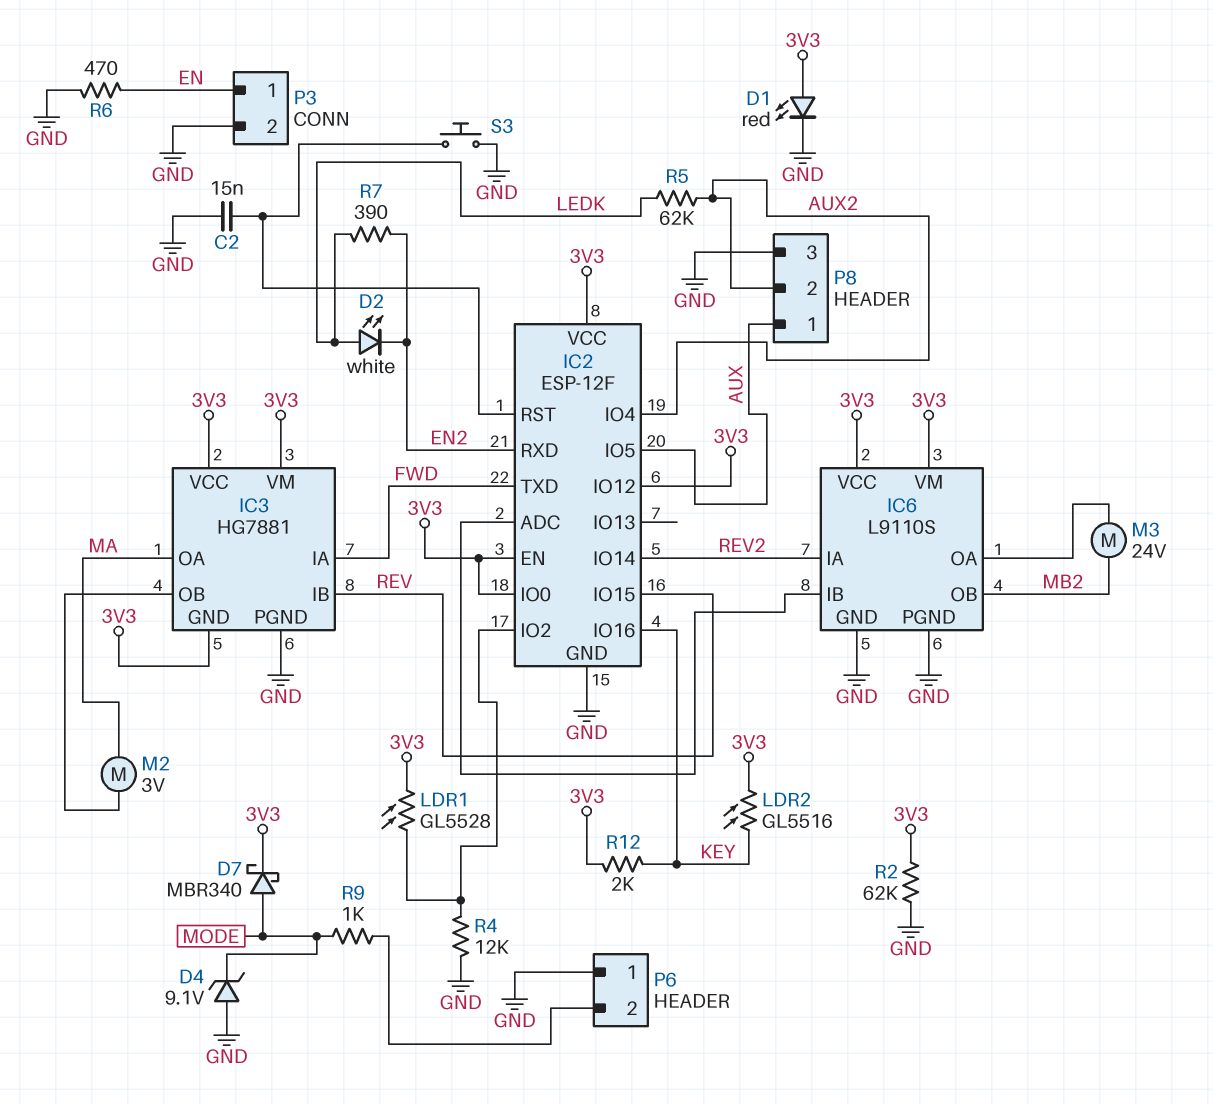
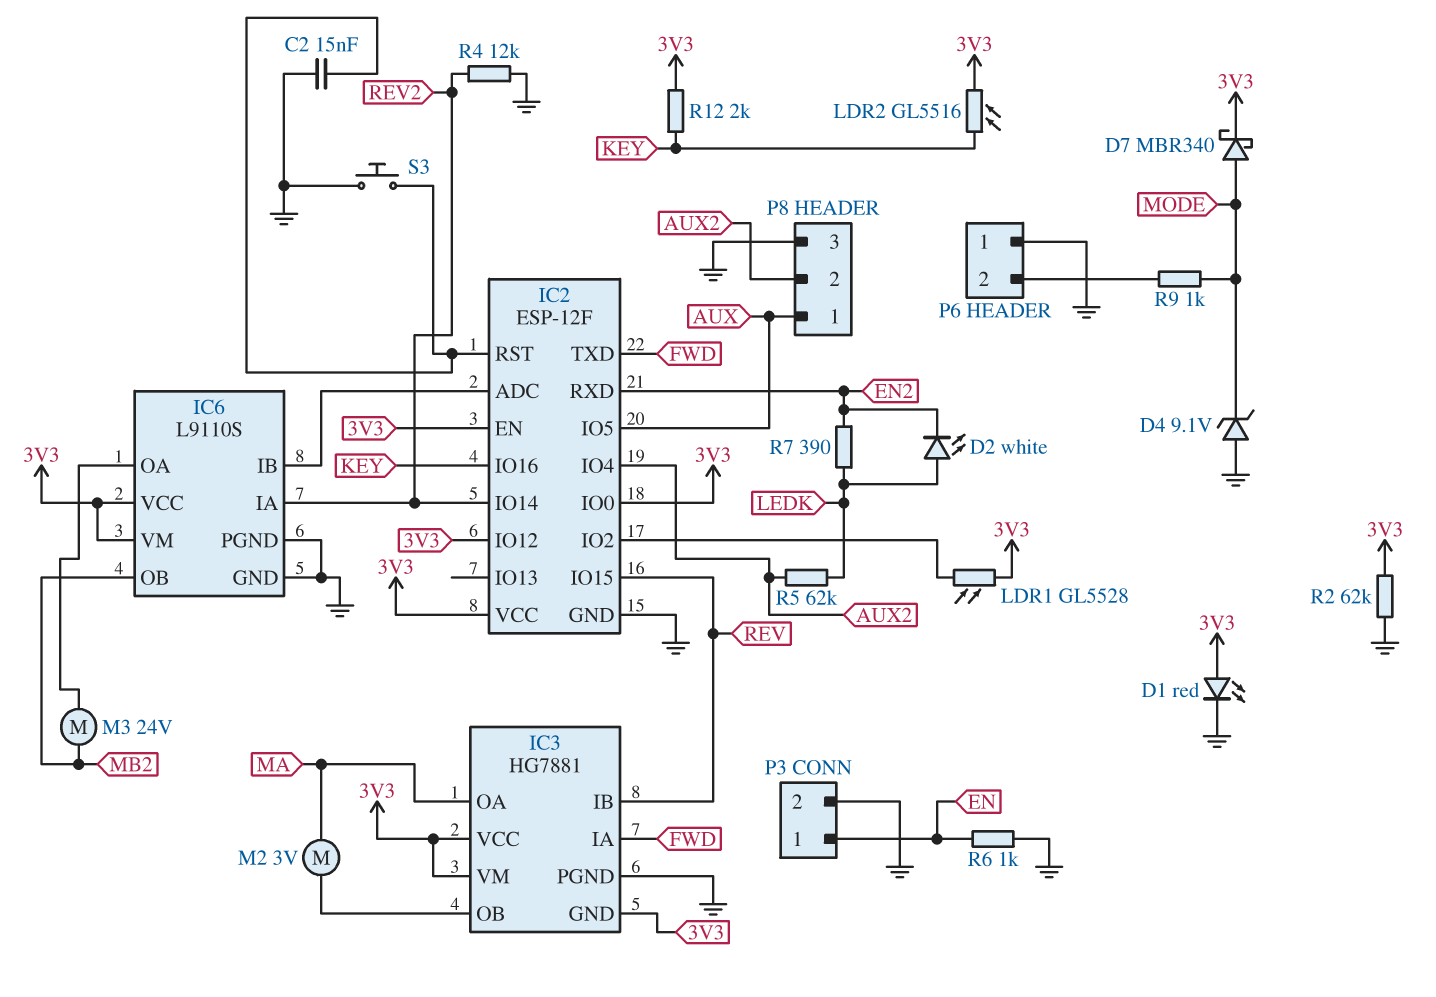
R4: 12k (GND, IC2/IO2) -> 12k (GND, REV2)
R6: 470 (EN, GND) -> 1k (EN, GND)

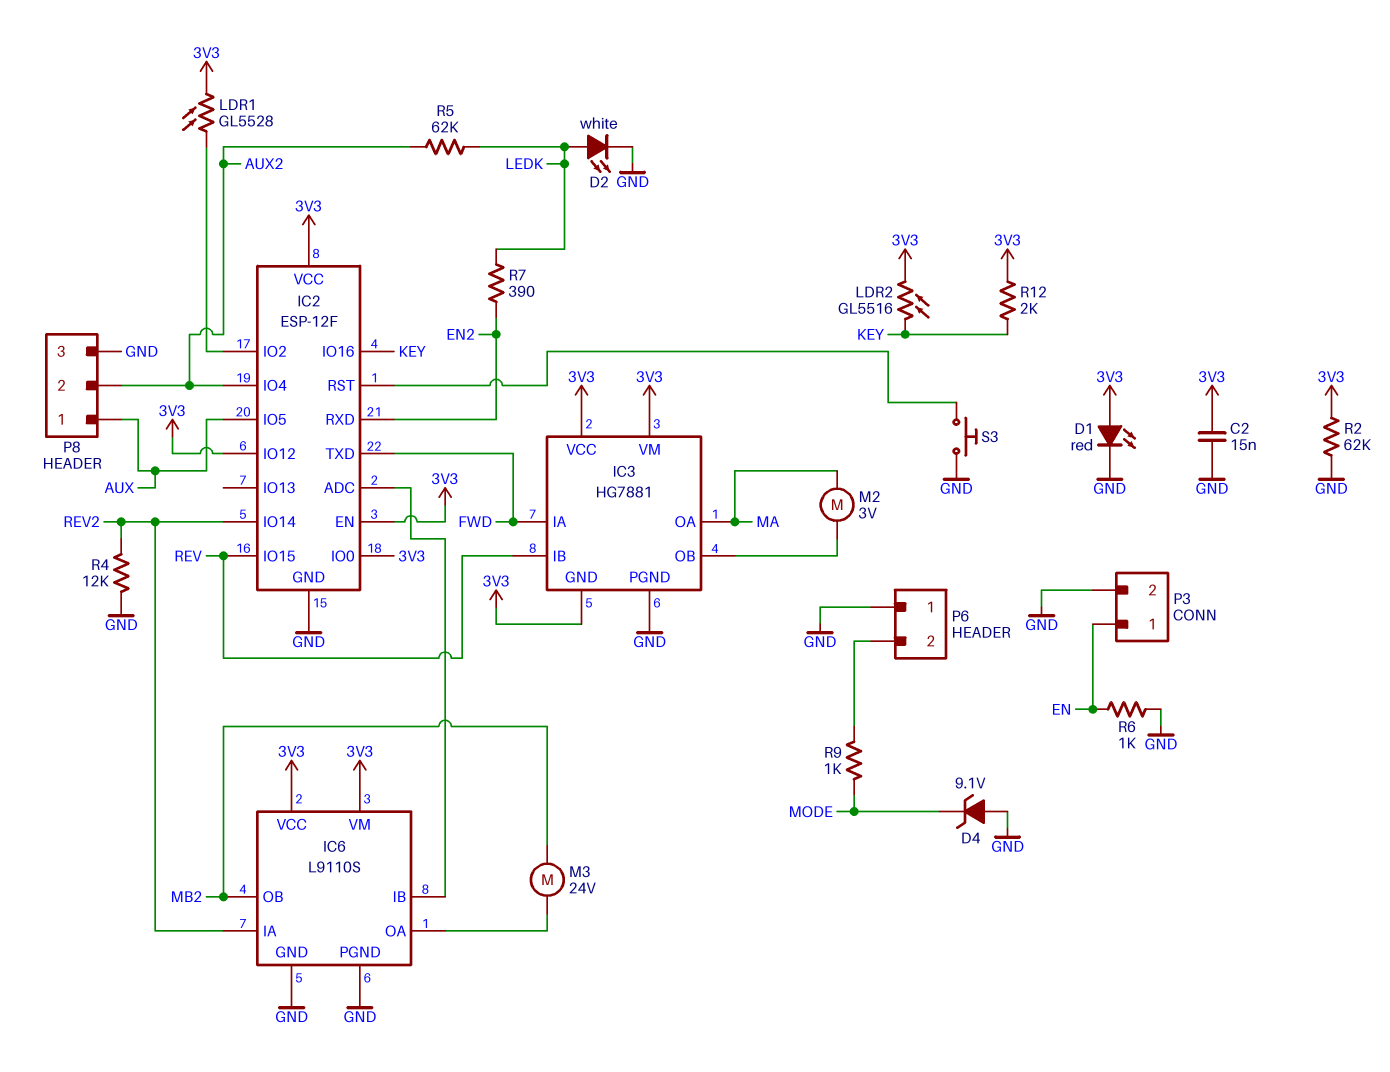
C2: 15nF (GND, IC2/RST) -> 15nF (3V3, GND)
D2: LED white (A LEDK, K EN2) -> LED white (A LEDK, K GND)
D7: schottky MBR340 (A MODE, K 3V3) -> none

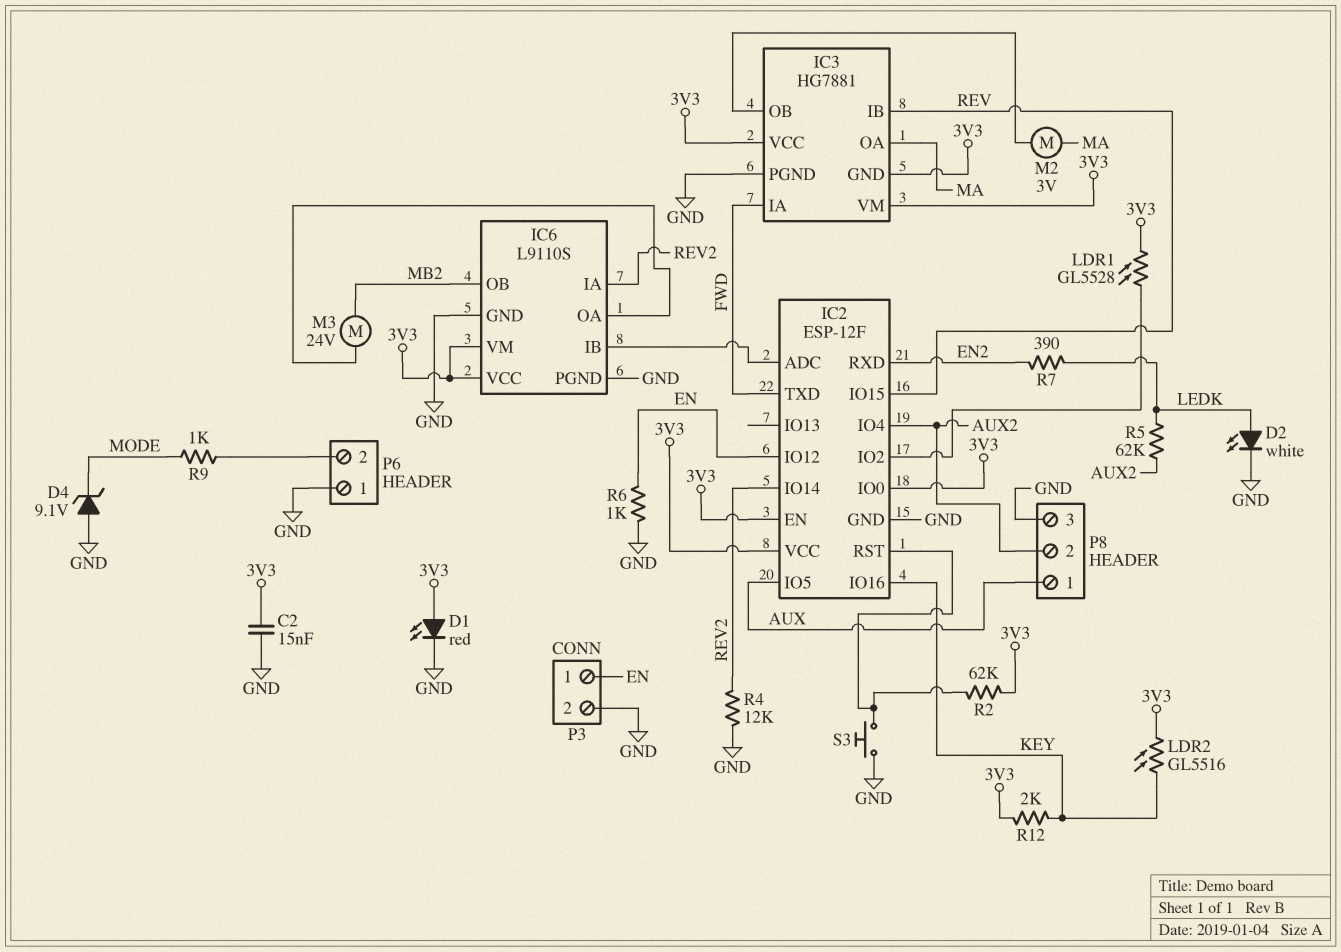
IC2 pin IO12: 3V3 -> EN
R2: 62k (3V3, GND) -> 62k (3V3, IC2/RST)

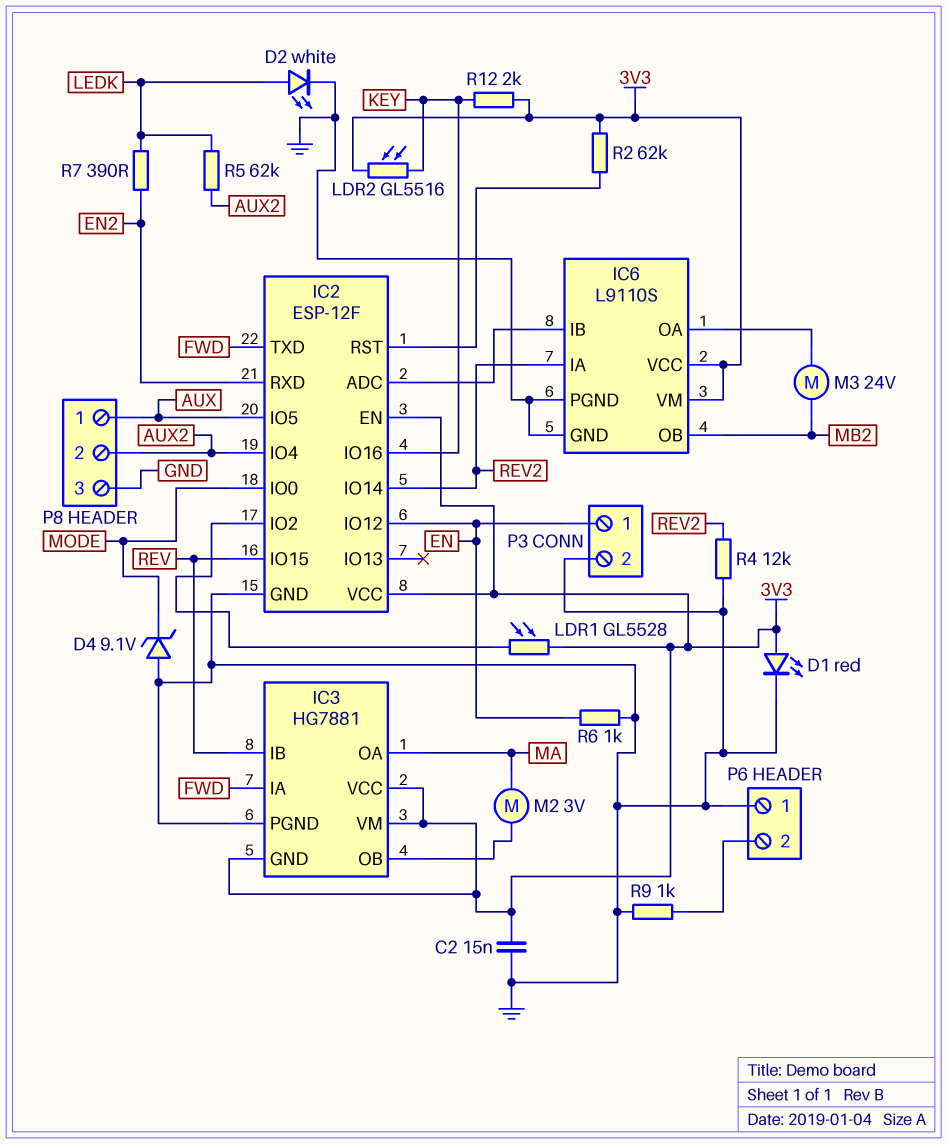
IC2 pin IO0: 3V3 -> MODE
R9: 1k (MODE, P6/2) -> 1k (GND, P6/2)
S3: button (GND, IC2/RST) -> none

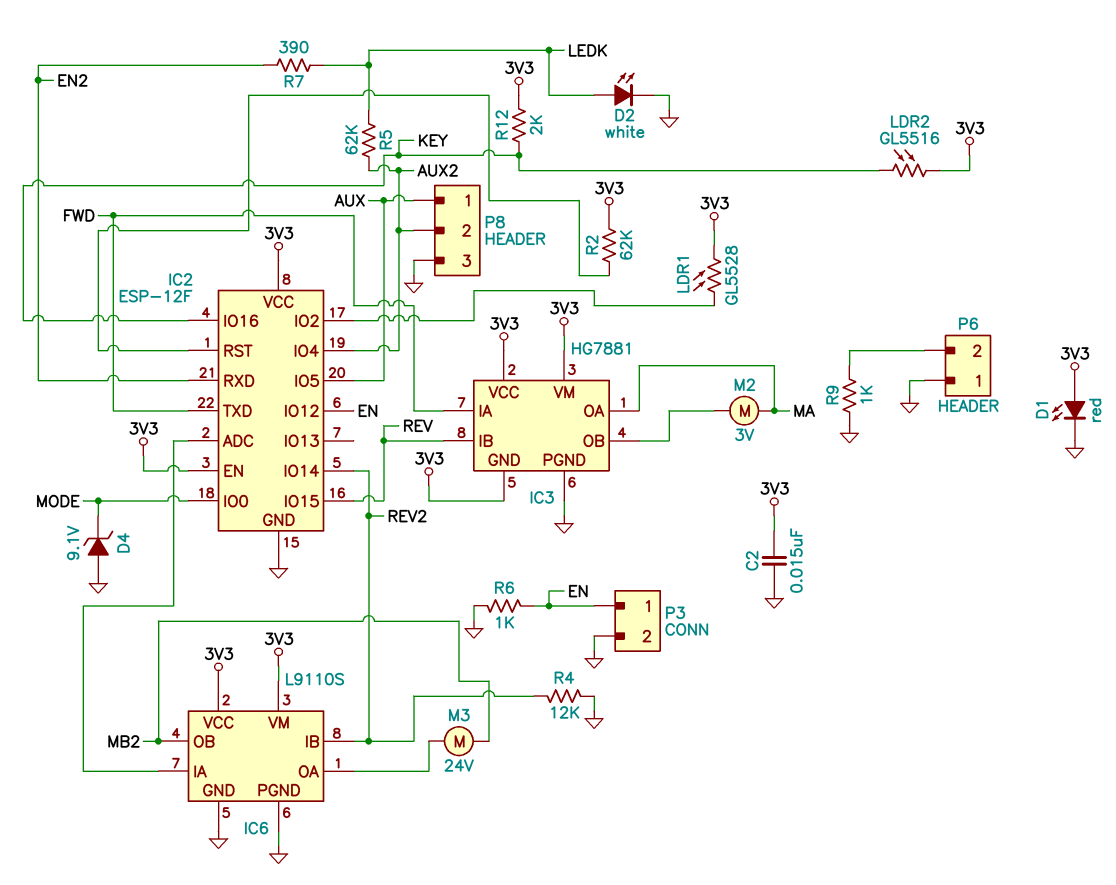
IC6 pin IA: REV2 -> IC2/ADC
IC6 pin IB: IC2/ADC -> REV2

